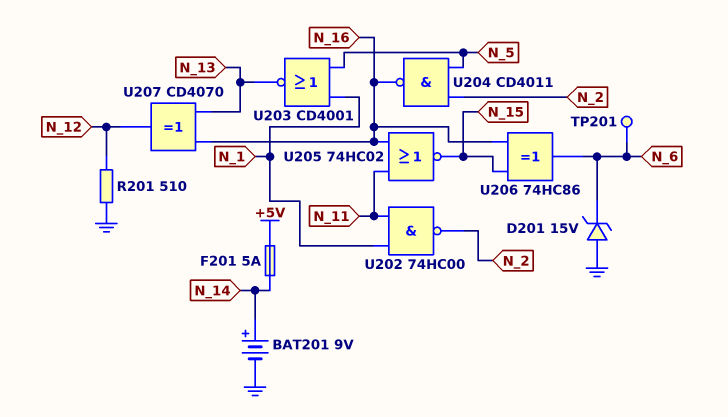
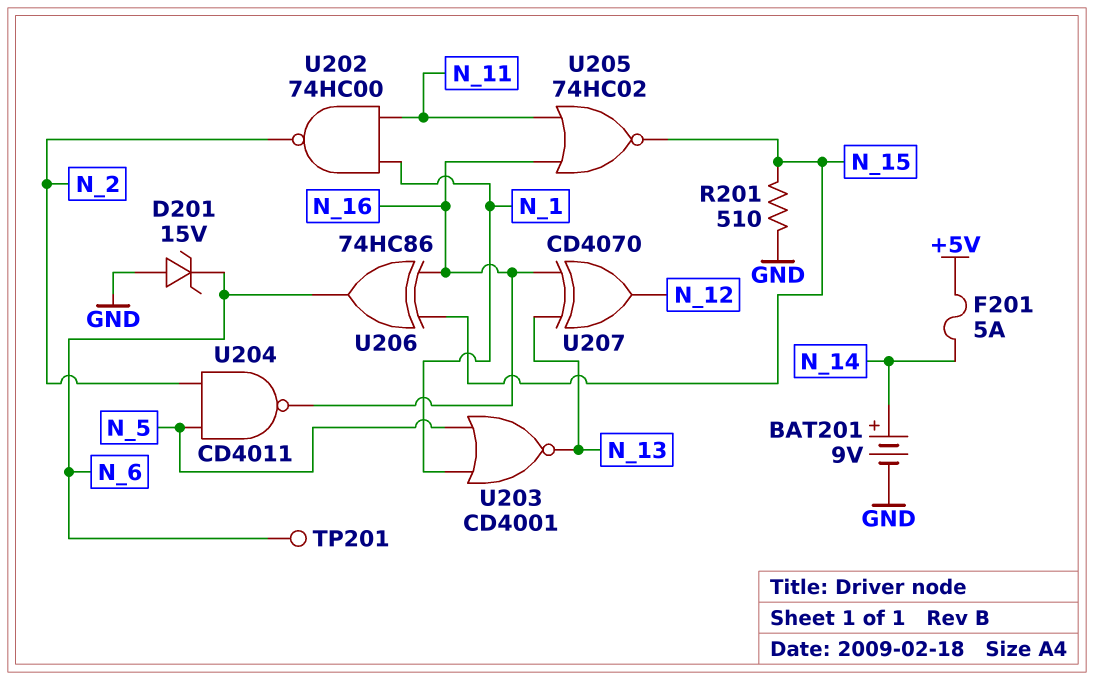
R201: 510 (GND, N_12) -> 510 (GND, N_15)

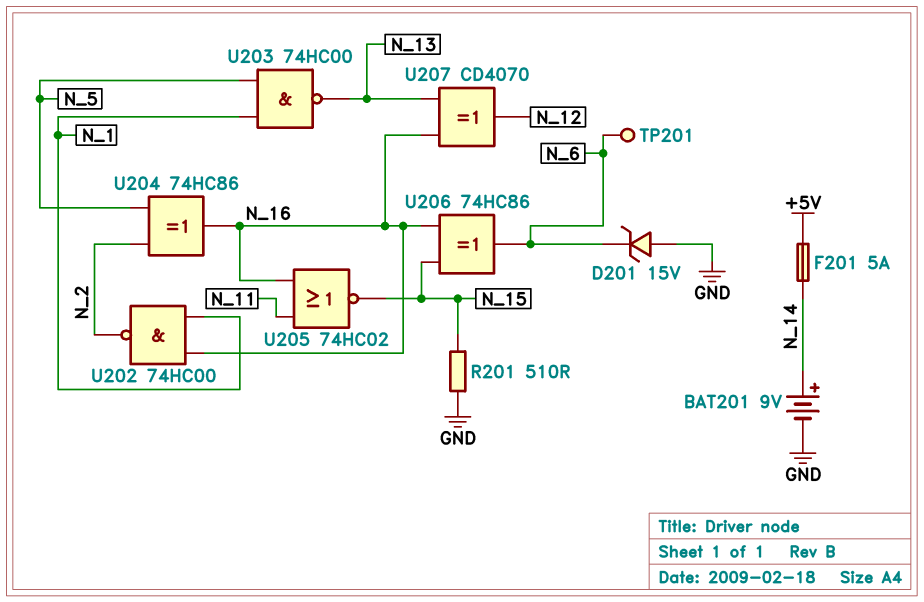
U202: NAND 74HC00 (in N_1, in N_11, out N_2) -> NAND 74HC00 (in N_1, in N_16, out N_2)
U203: NOR CD4001 (in N_1, in N_5, out N_13) -> NAND 74HC00 (in N_1, in N_5, out N_13)
U204: NAND CD4011 (in N_2, in N_5, out N_16) -> XOR 74HC86 (in N_2, in N_5, out N_16)

